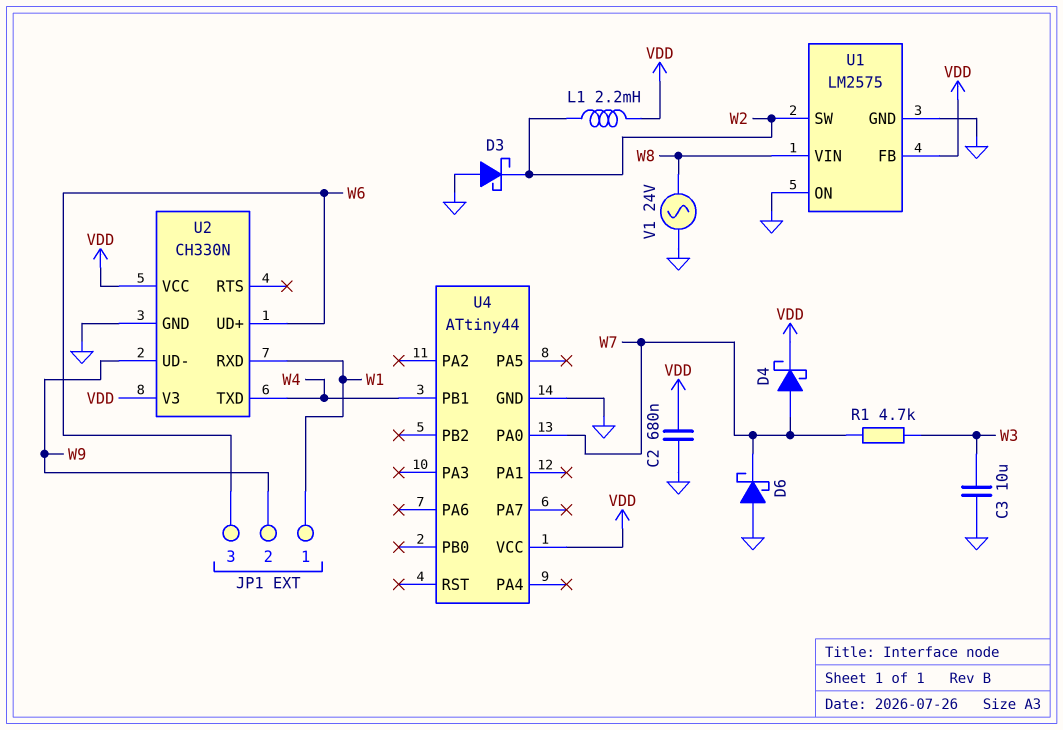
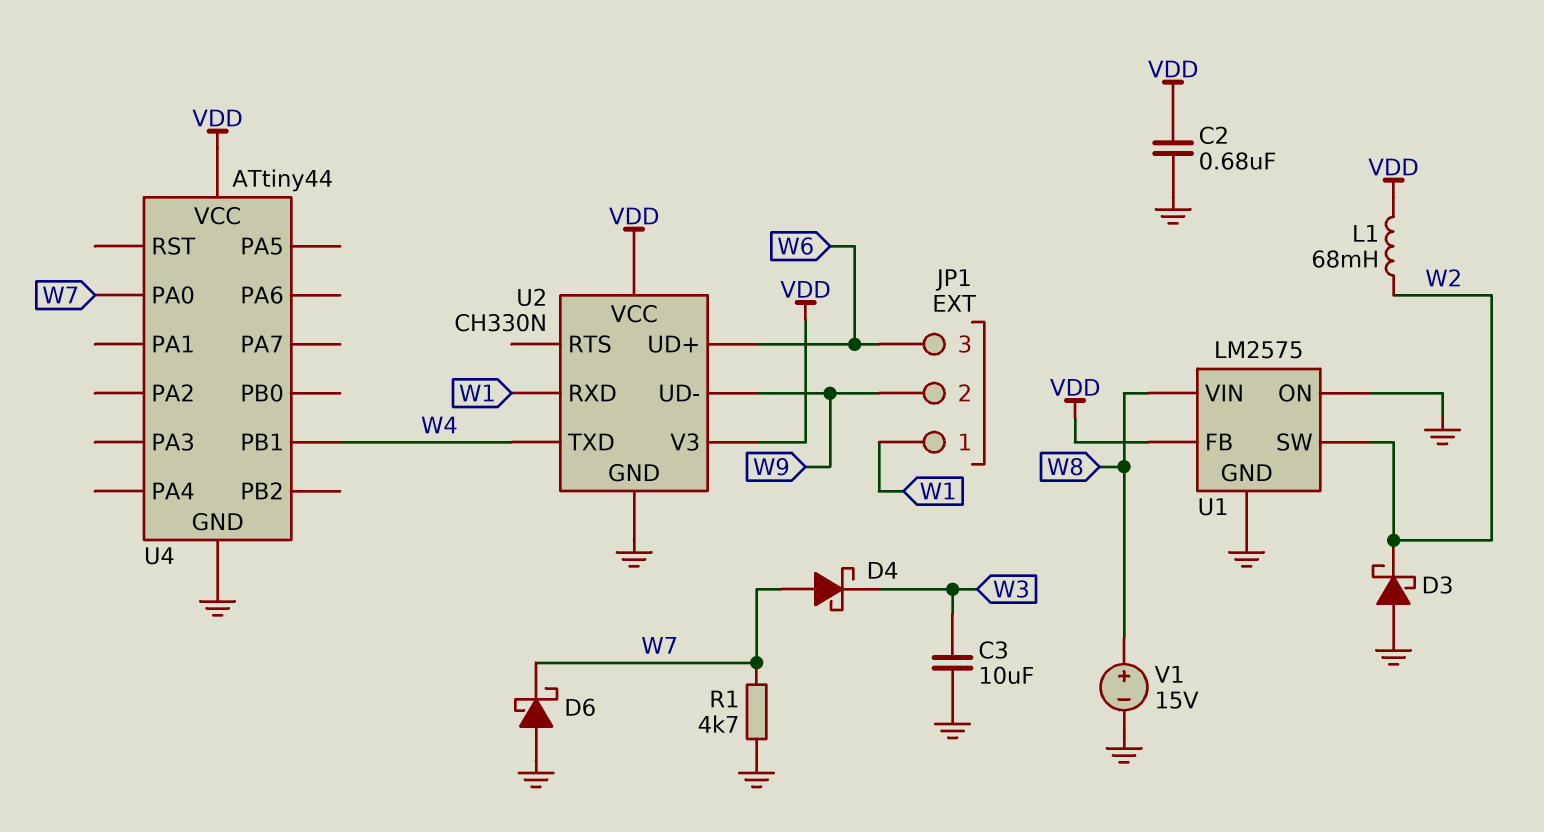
D4: schottky (A W7, K VDD) -> schottky (A W7, K W3)
L1: 2.2mH (VDD, W2) -> 68mH (VDD, W2)
R1: 4.7k (W3, W7) -> 4.7k (GND, W7)
V1: AC 24V (GND, W8) -> 15V (plus W8, minus GND)

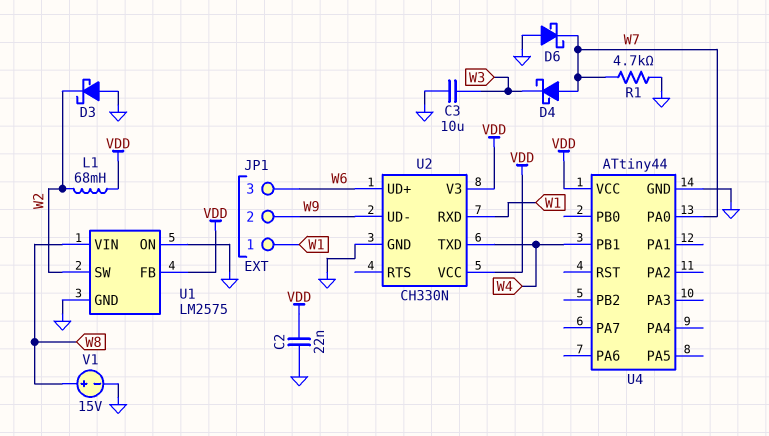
C2: 680nF (GND, VDD) -> 22nF (GND, VDD)

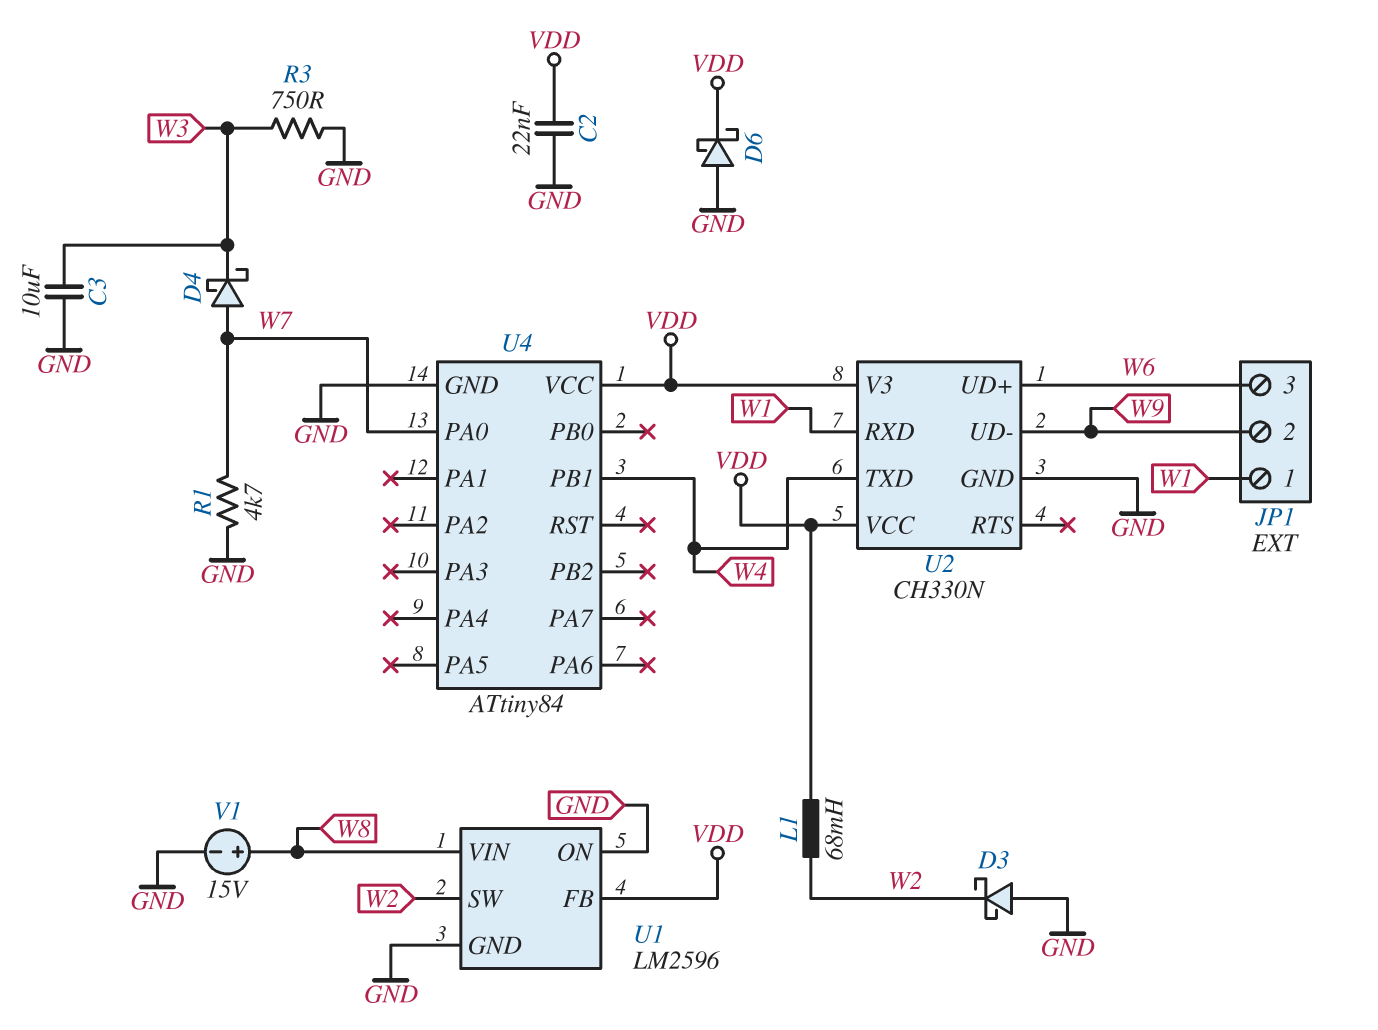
D6: schottky (A GND, K W7) -> schottky (A GND, K VDD)
R3: none -> 750 (GND, W3)
U1: LM2575 -> LM2596
U4: ATtiny44 -> ATtiny84

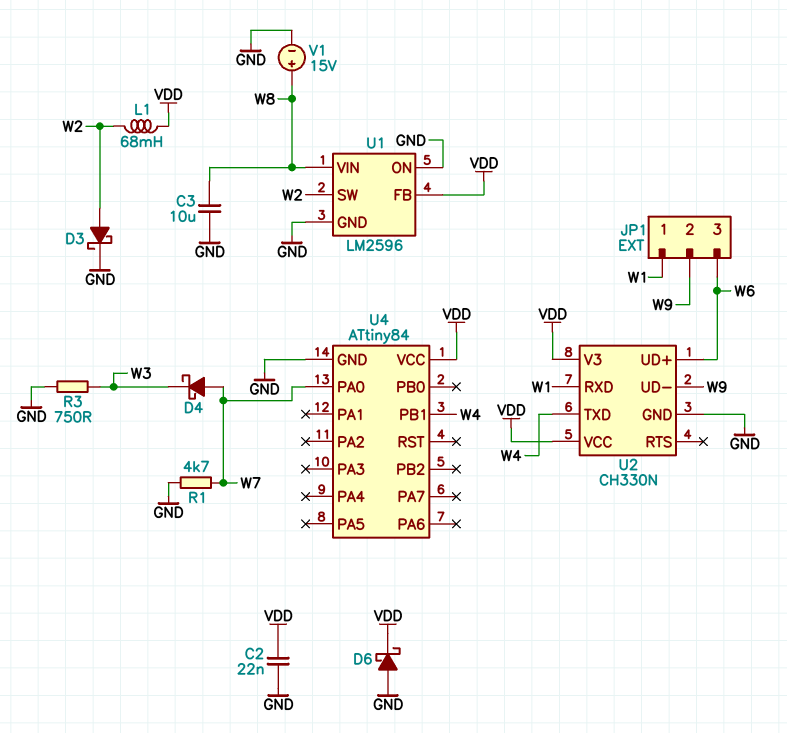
C3: 10uF (GND, W3) -> 10uF (GND, W8)
D3: schottky (A GND, K W2) -> schottky (A W2, K GND)

